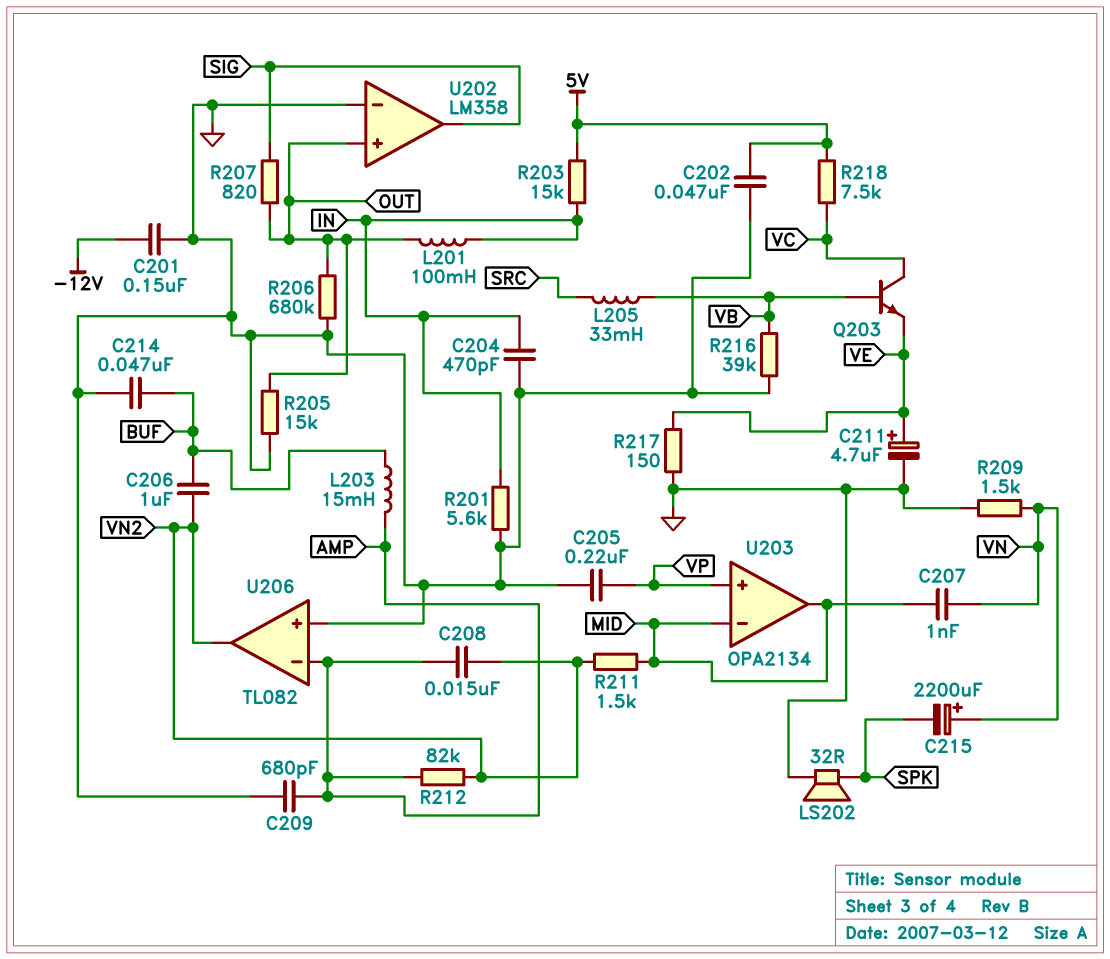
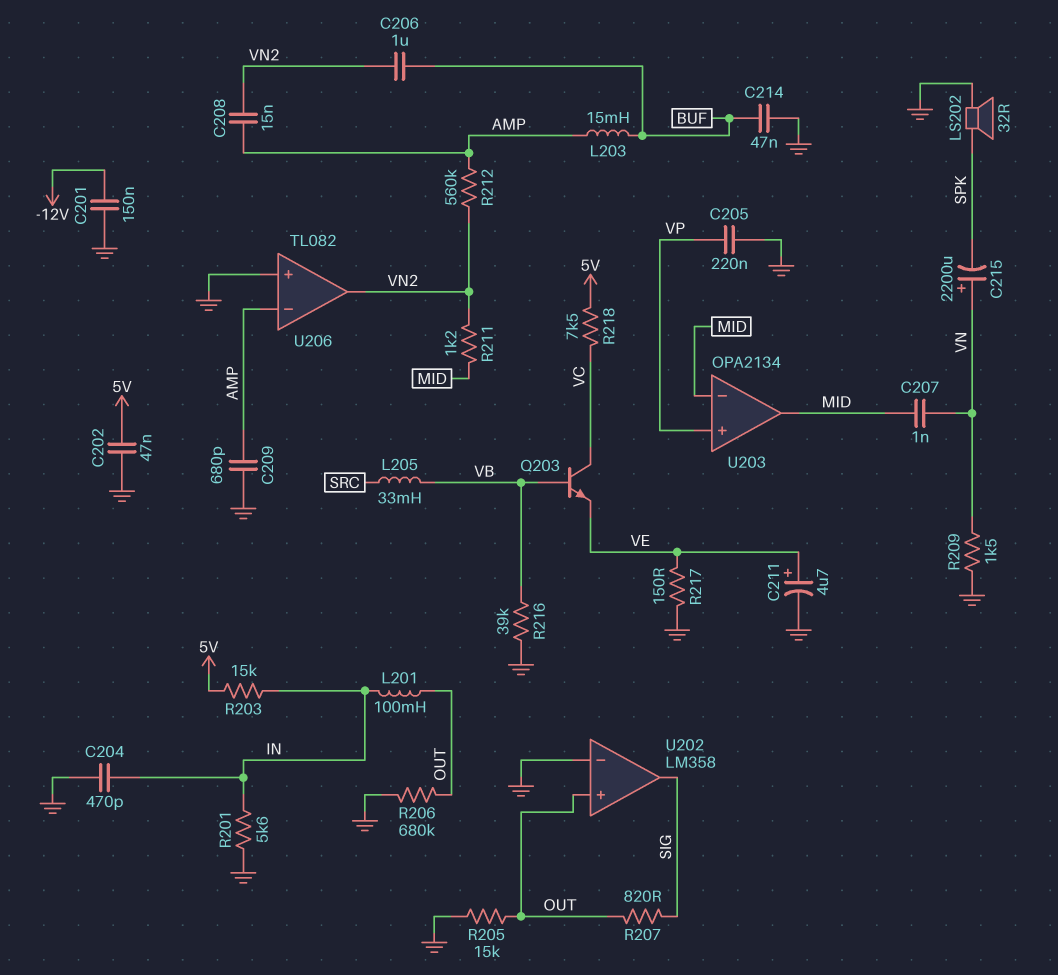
R211: 1.5k (MID, VN2) -> 1.2k (MID, VN2)
R212: 82k (AMP, VN2) -> 560k (AMP, VN2)

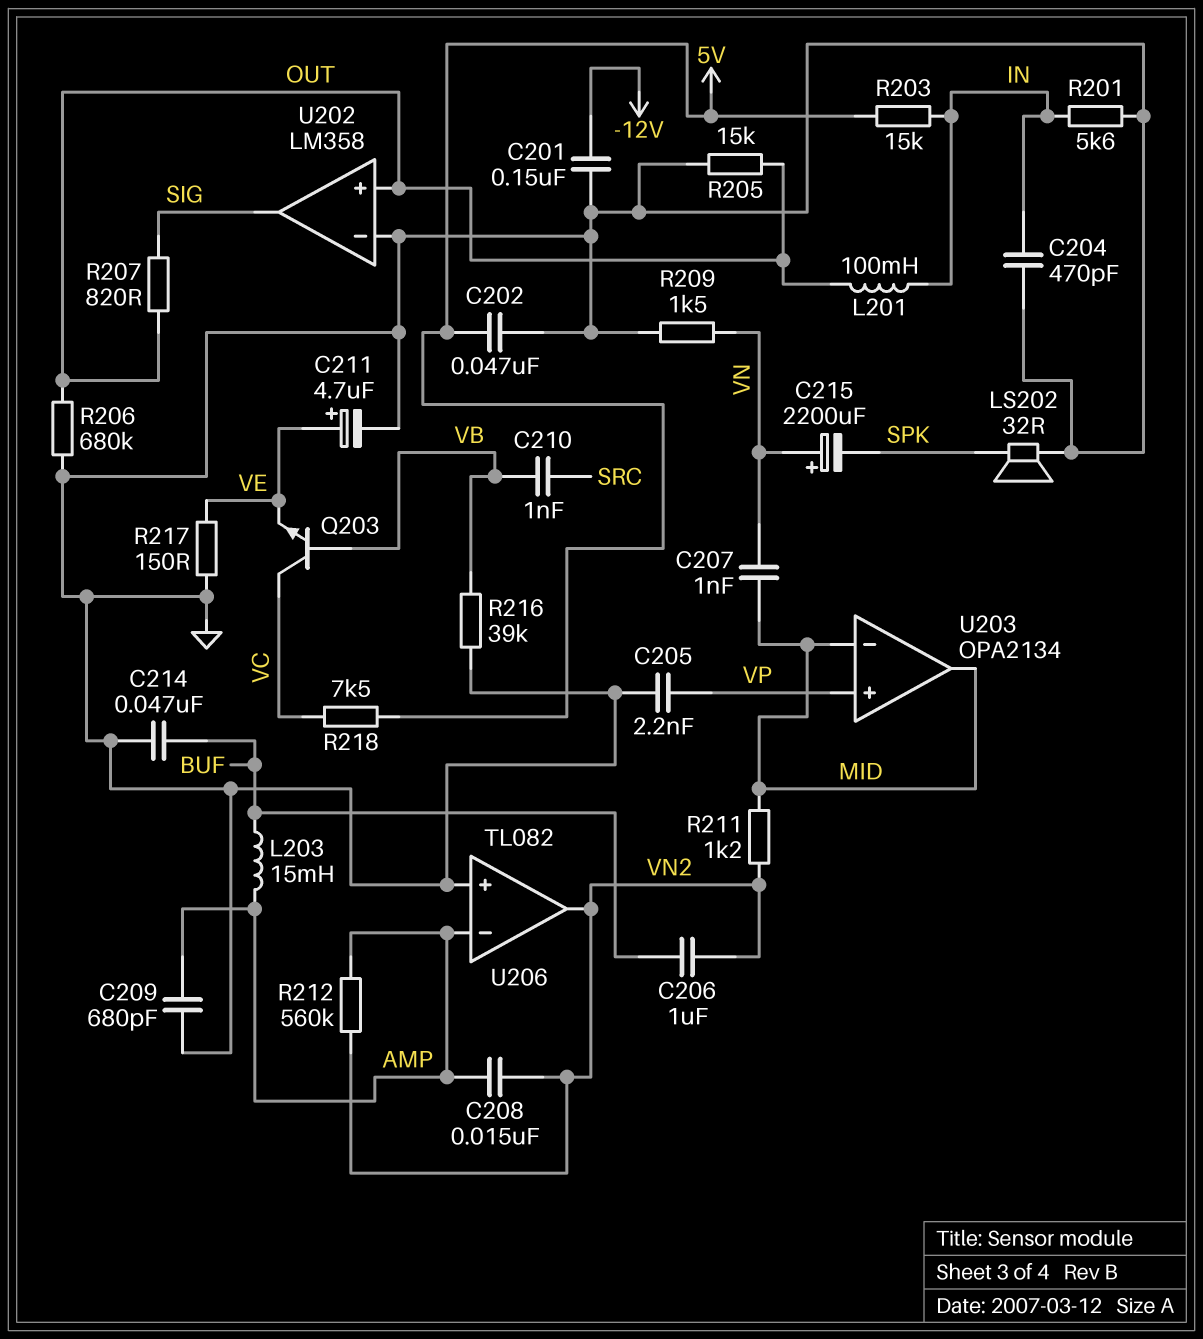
C205: 220nF (GND, VP) -> 2.2nF (GND, VP)
C210: none -> 1nF (SRC, VB)
L205: 33mH (SRC, VB) -> none

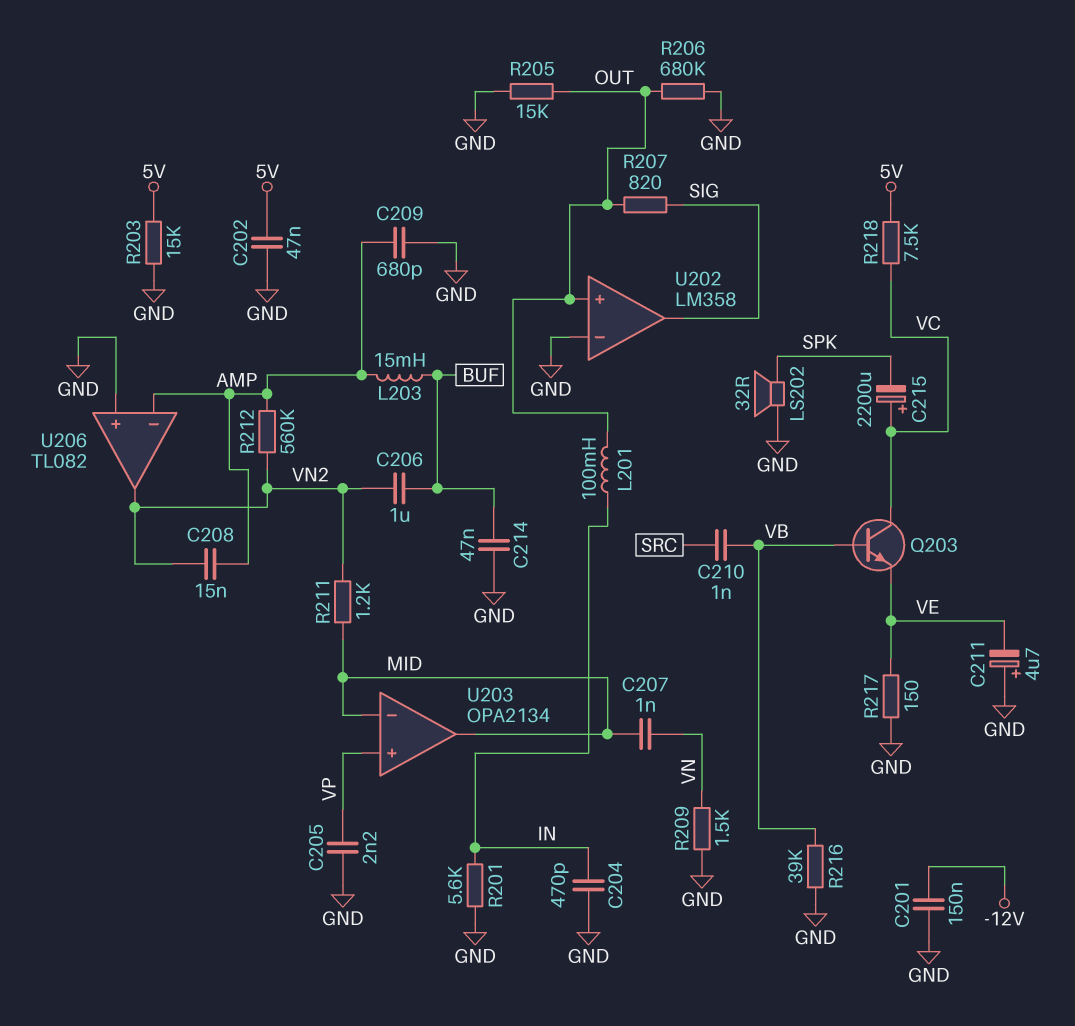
C211: 4.7uF (plus VE, minus GND) -> 4.7uF (plus GND, minus VE)
C215: 2200uF (plus VN, minus SPK) -> 2200uF (plus VC, minus SPK)
R203: 15k (5V, IN) -> 15k (5V, GND)

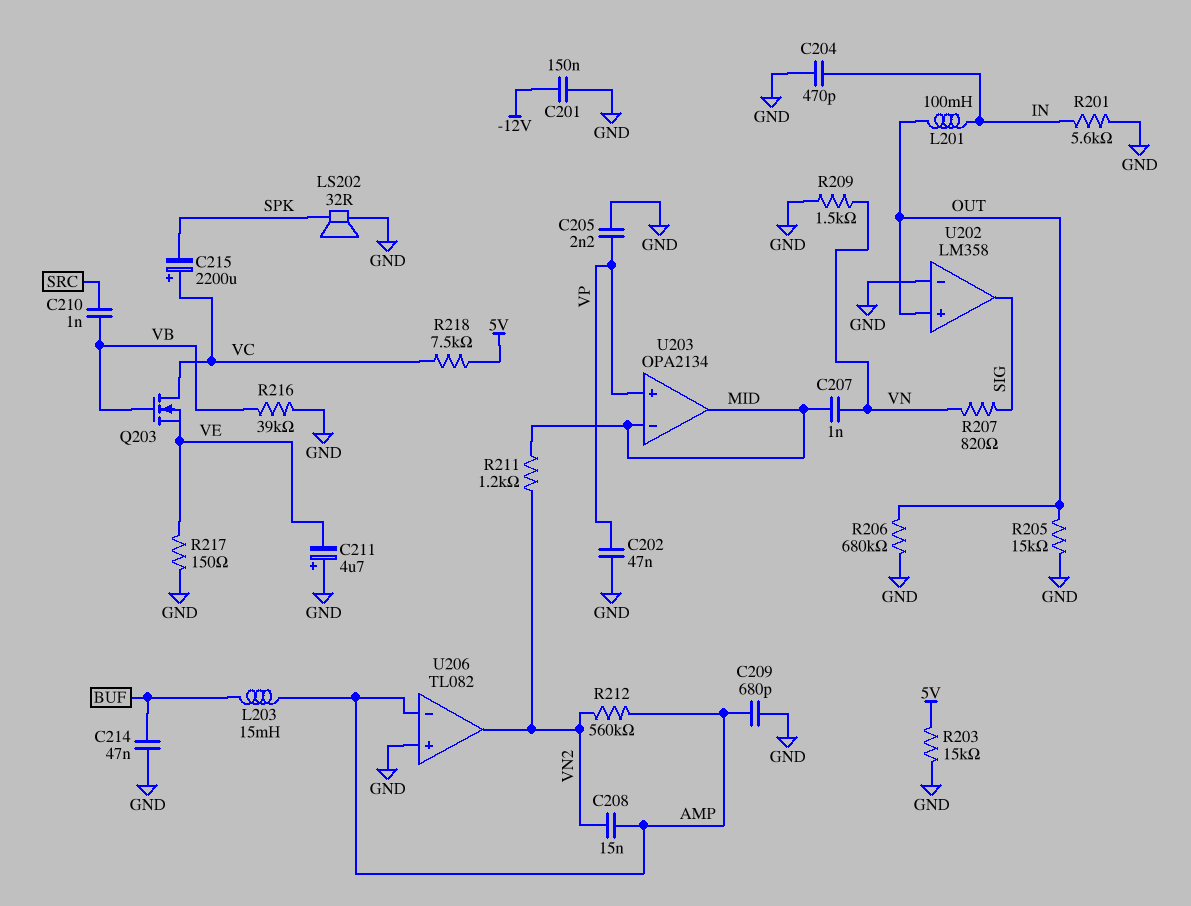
C202: 47nF (5V, GND) -> 47nF (GND, VP)
C206: 1uF (BUF, VN2) -> none
Q203: NPN (B VB, C VC, E VE) -> NMOS (G VB, D VC, S VE)
R207: 820 (OUT, SIG) -> 820 (SIG, VN)

